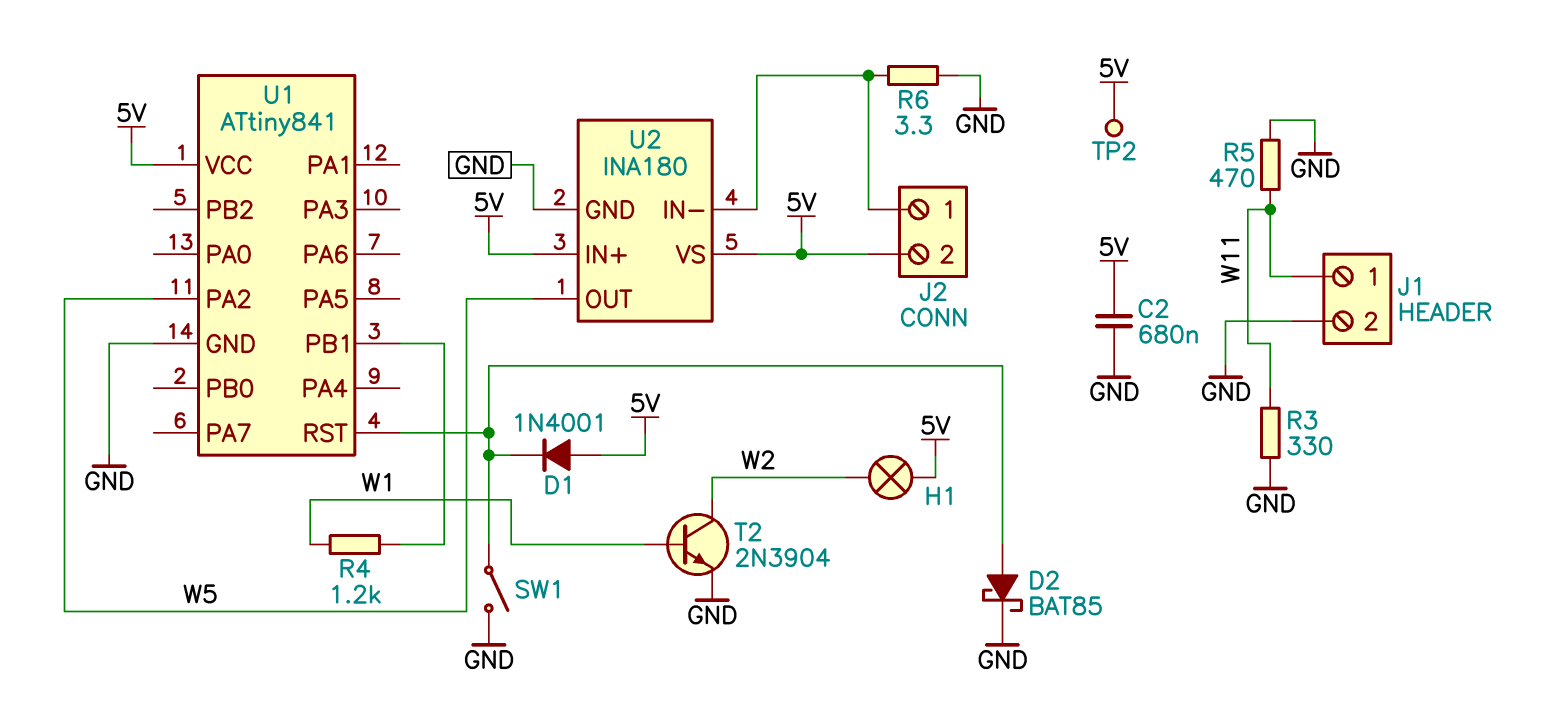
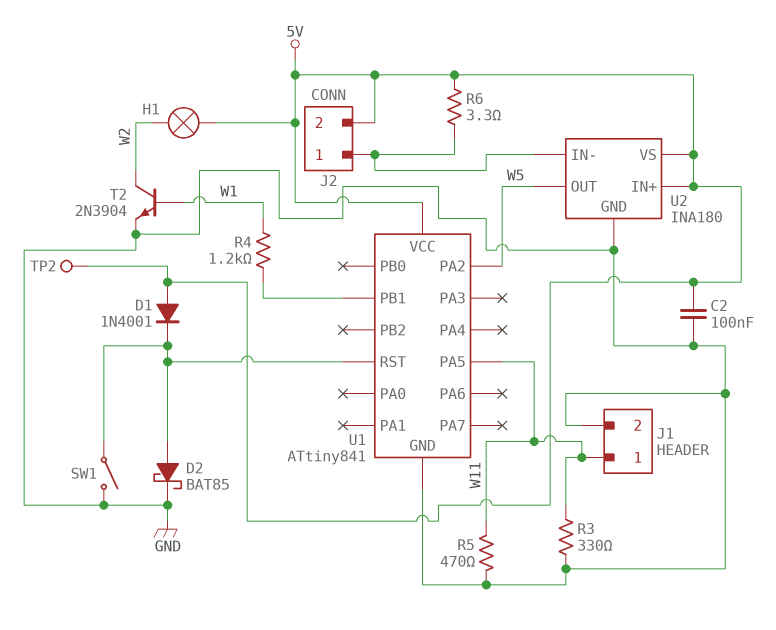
C2: 680nF (5V, GND) -> 100nF (5V, GND)
R6: 3.3 (GND, J2/1) -> 3.3 (5V, J2/1)
U1 pin PA5: none -> W11

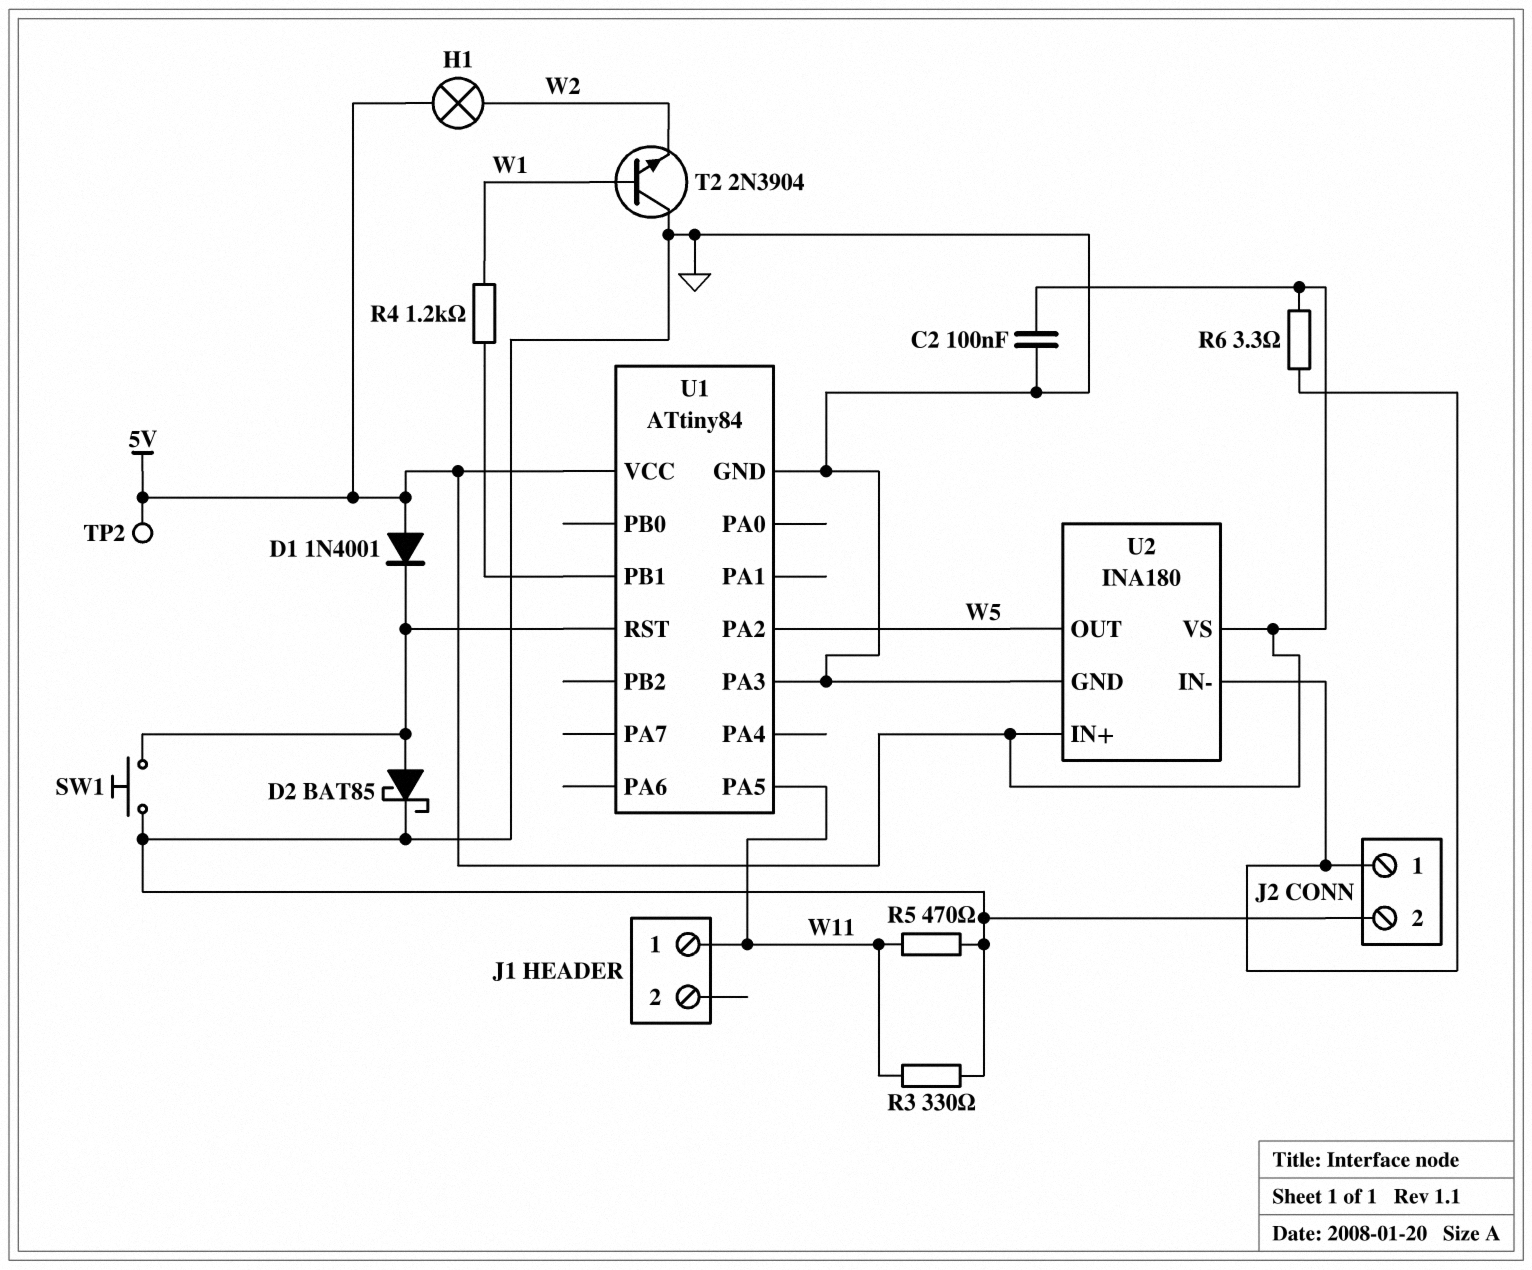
J1 pin 2: GND -> none
J2 pin 2: 5V -> GND
SW1: switch (GND, U1/RST) -> button (GND, U1/RST)
T2: NPN 2N3904 (B W1, C W2, E GND) -> NPN 2N3904 (B W1, C GND, E W2)
U1: ATtiny841 -> ATtiny84
U1 pin PA3: none -> GND

